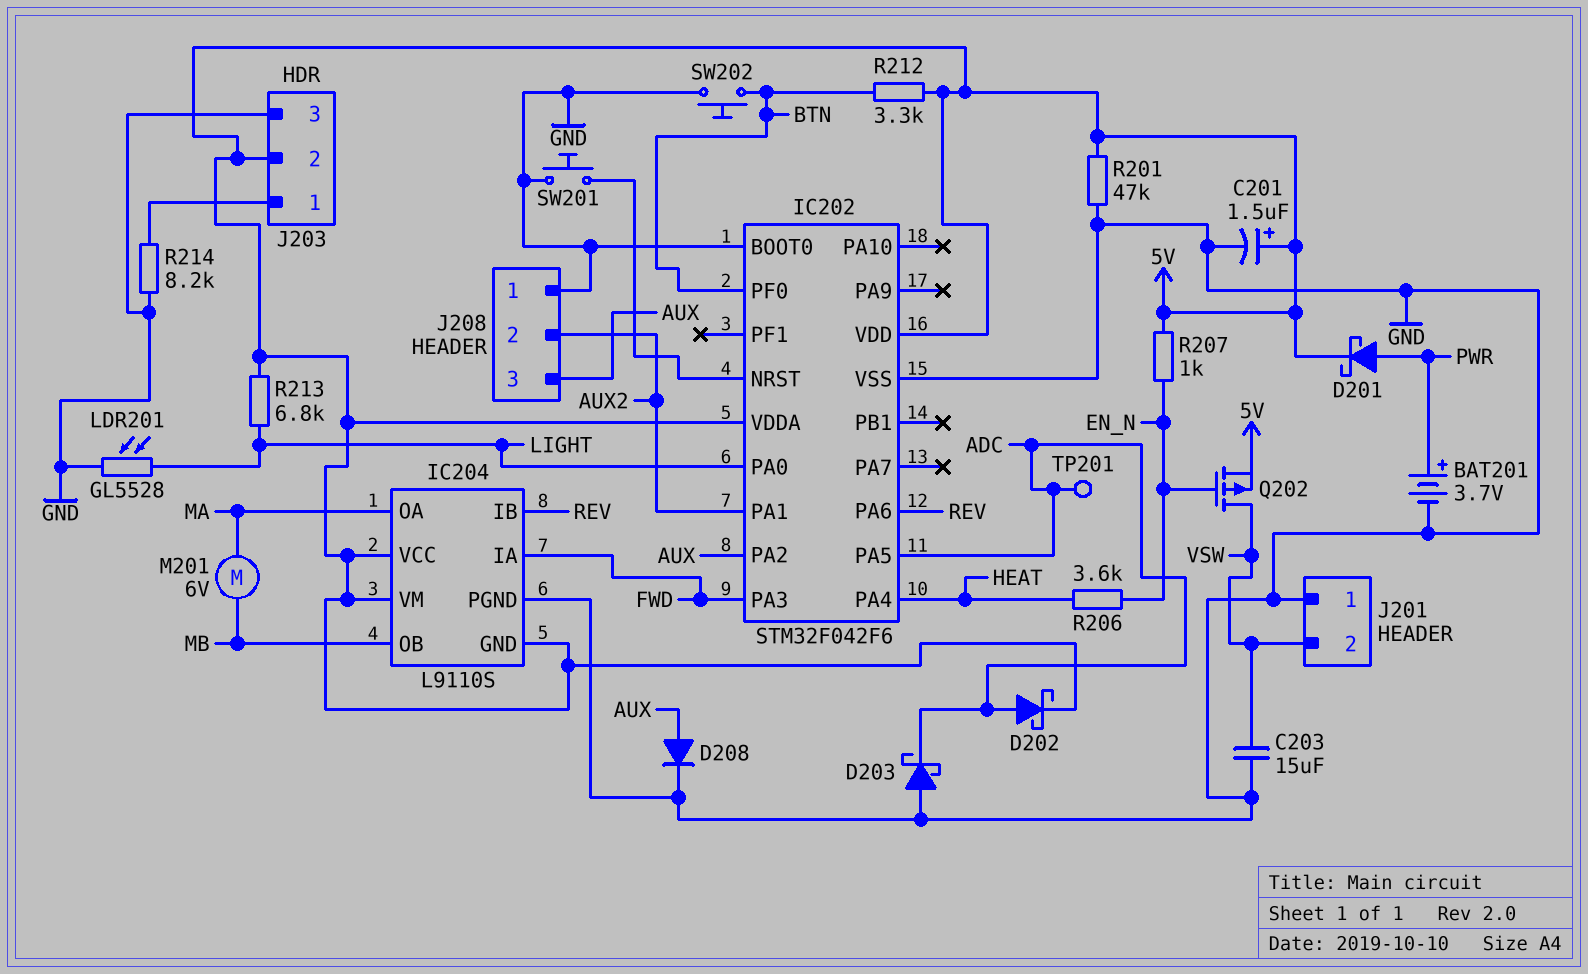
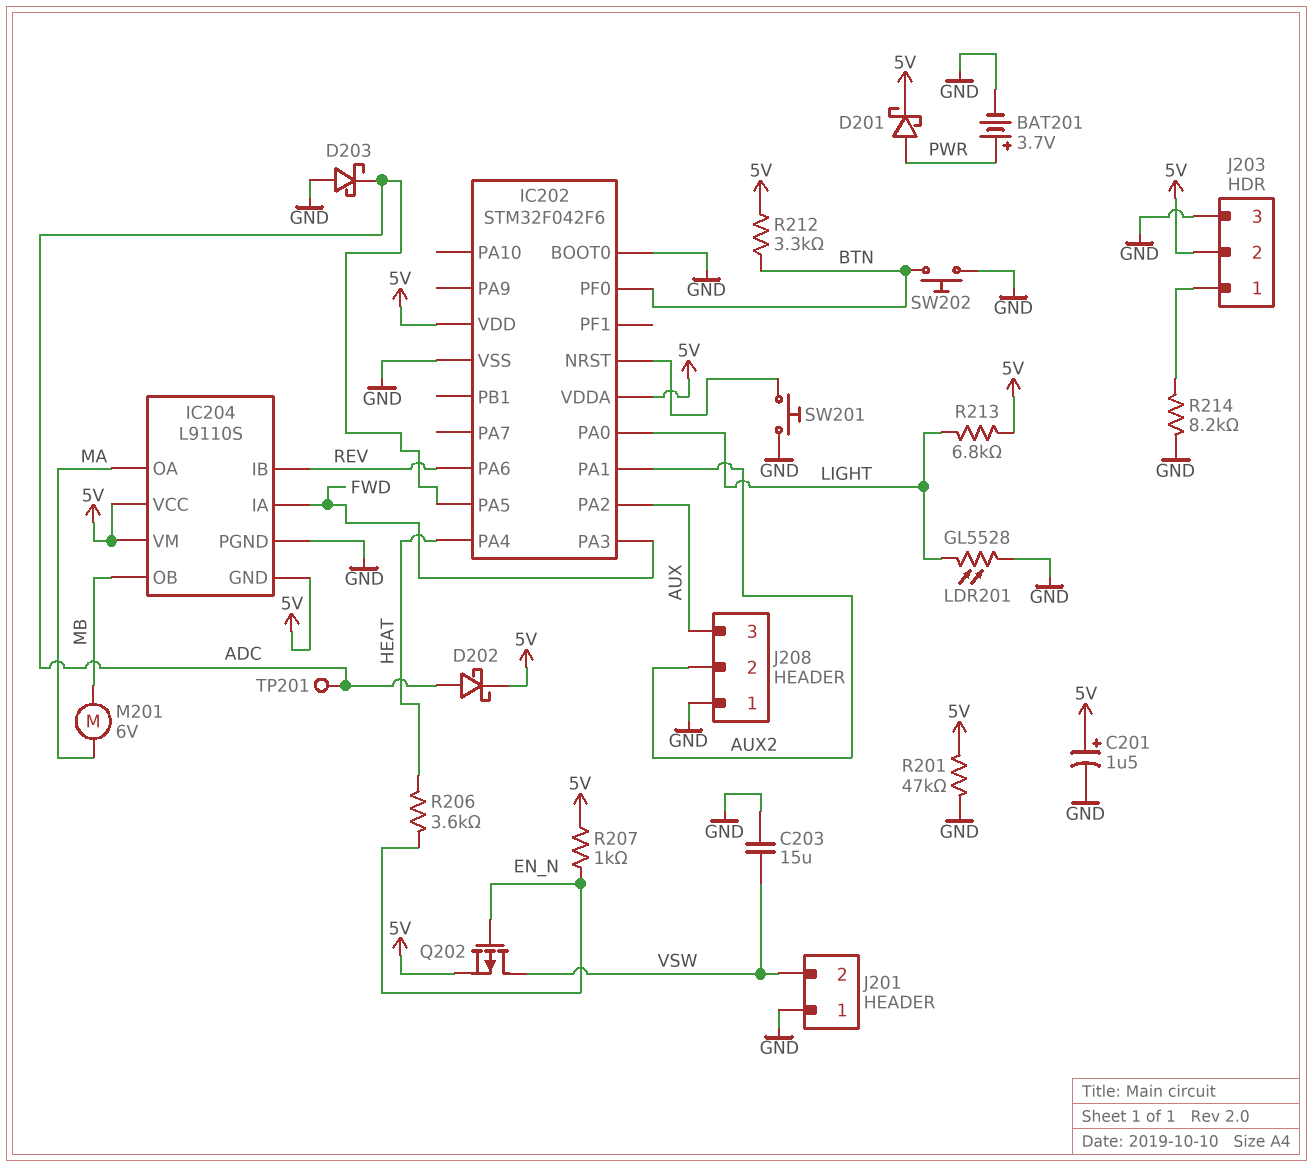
D208: diode (A AUX, K GND) -> none

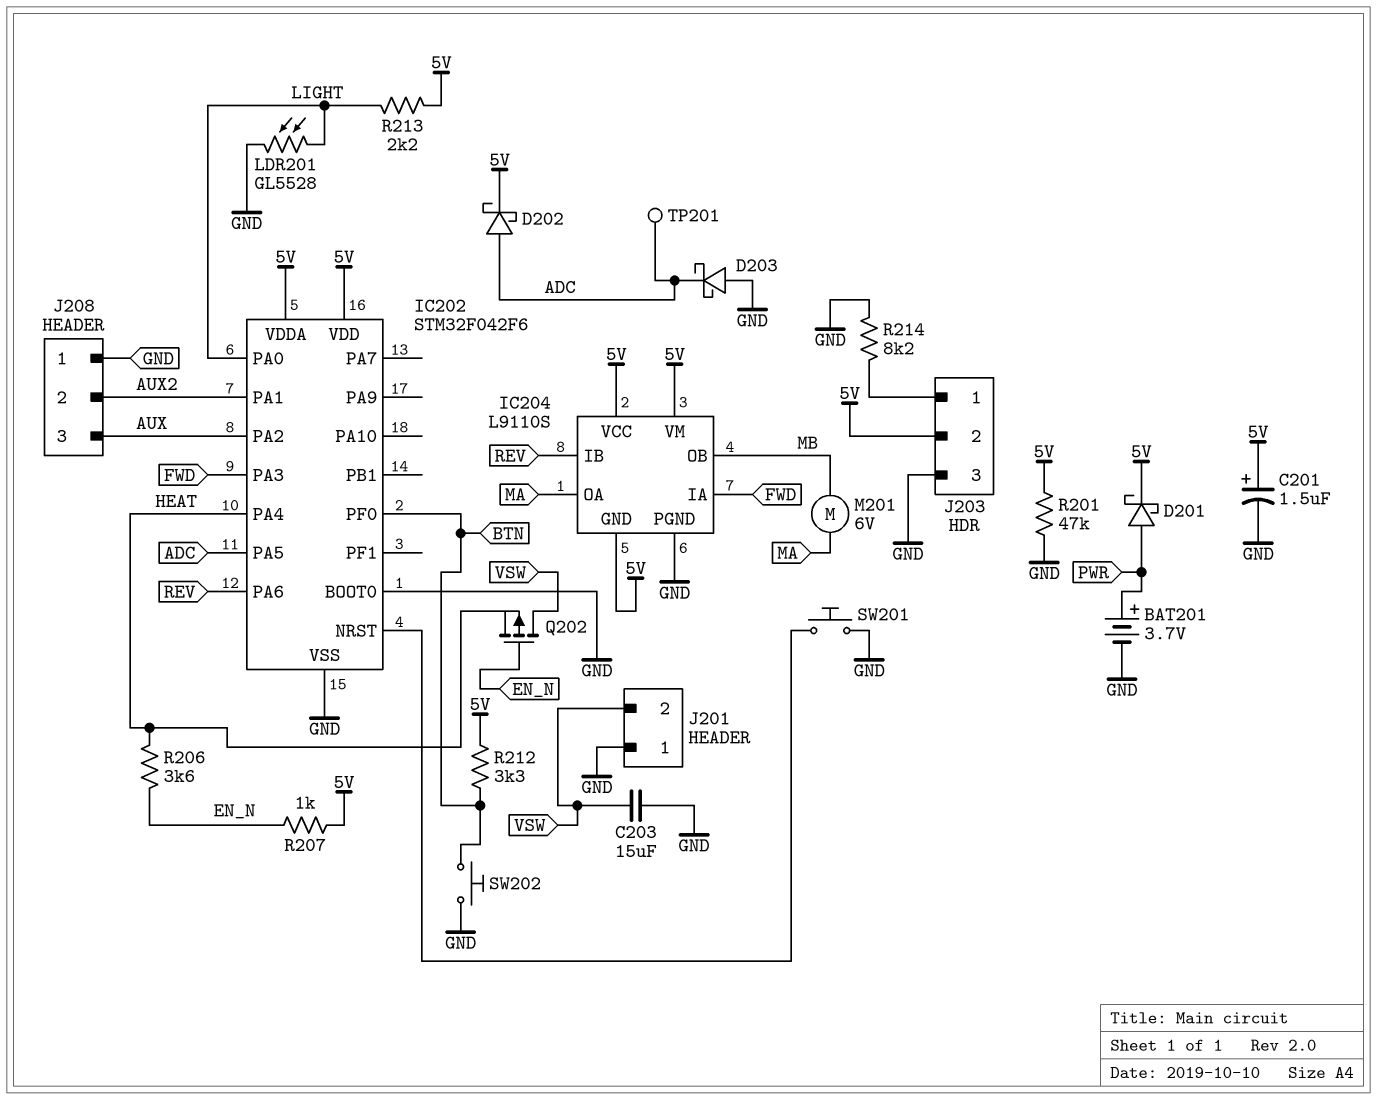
Q202: PMOS (G EN_N, D VSW, S 5V) -> PMOS (G EN_N, D VSW, S HEAT)
R213: 6.8k (5V, LIGHT) -> 2.2k (5V, LIGHT)

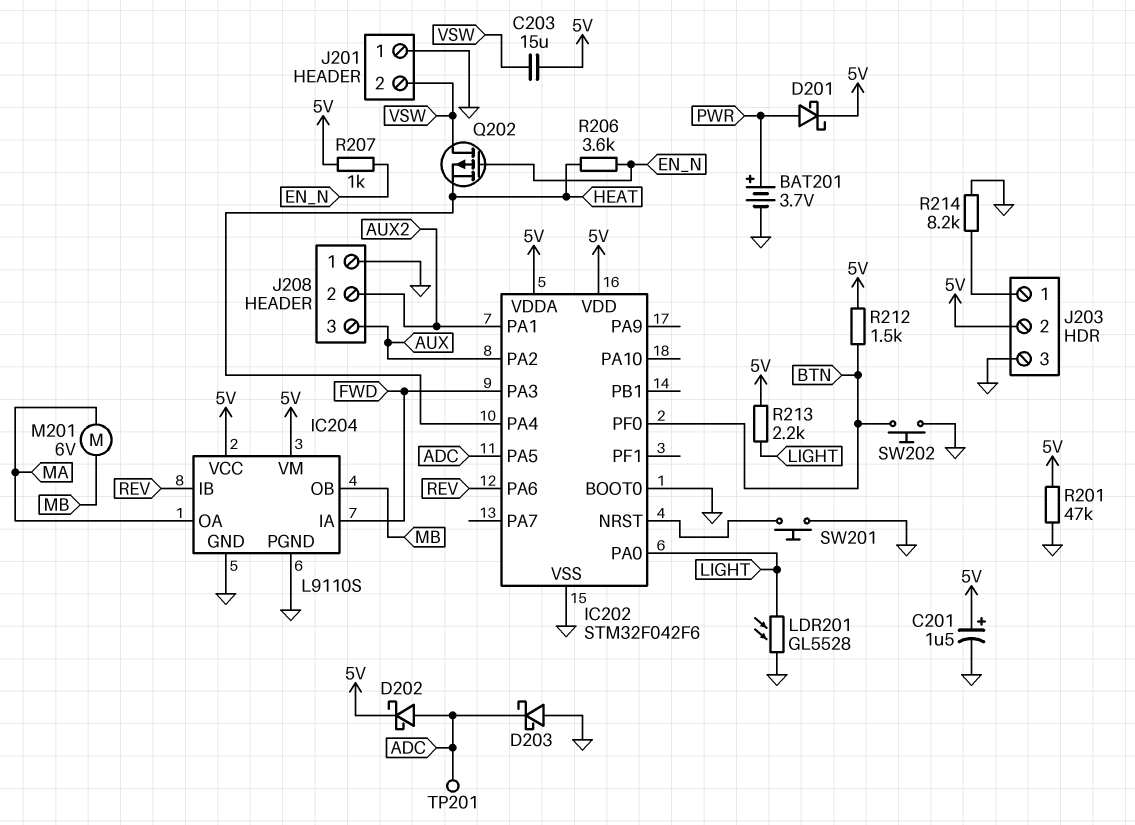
C203: 15uF (GND, VSW) -> 15uF (5V, VSW)
IC204 pin GND: 5V -> GND
R212: 3.3k (5V, BTN) -> 1.5k (5V, BTN)

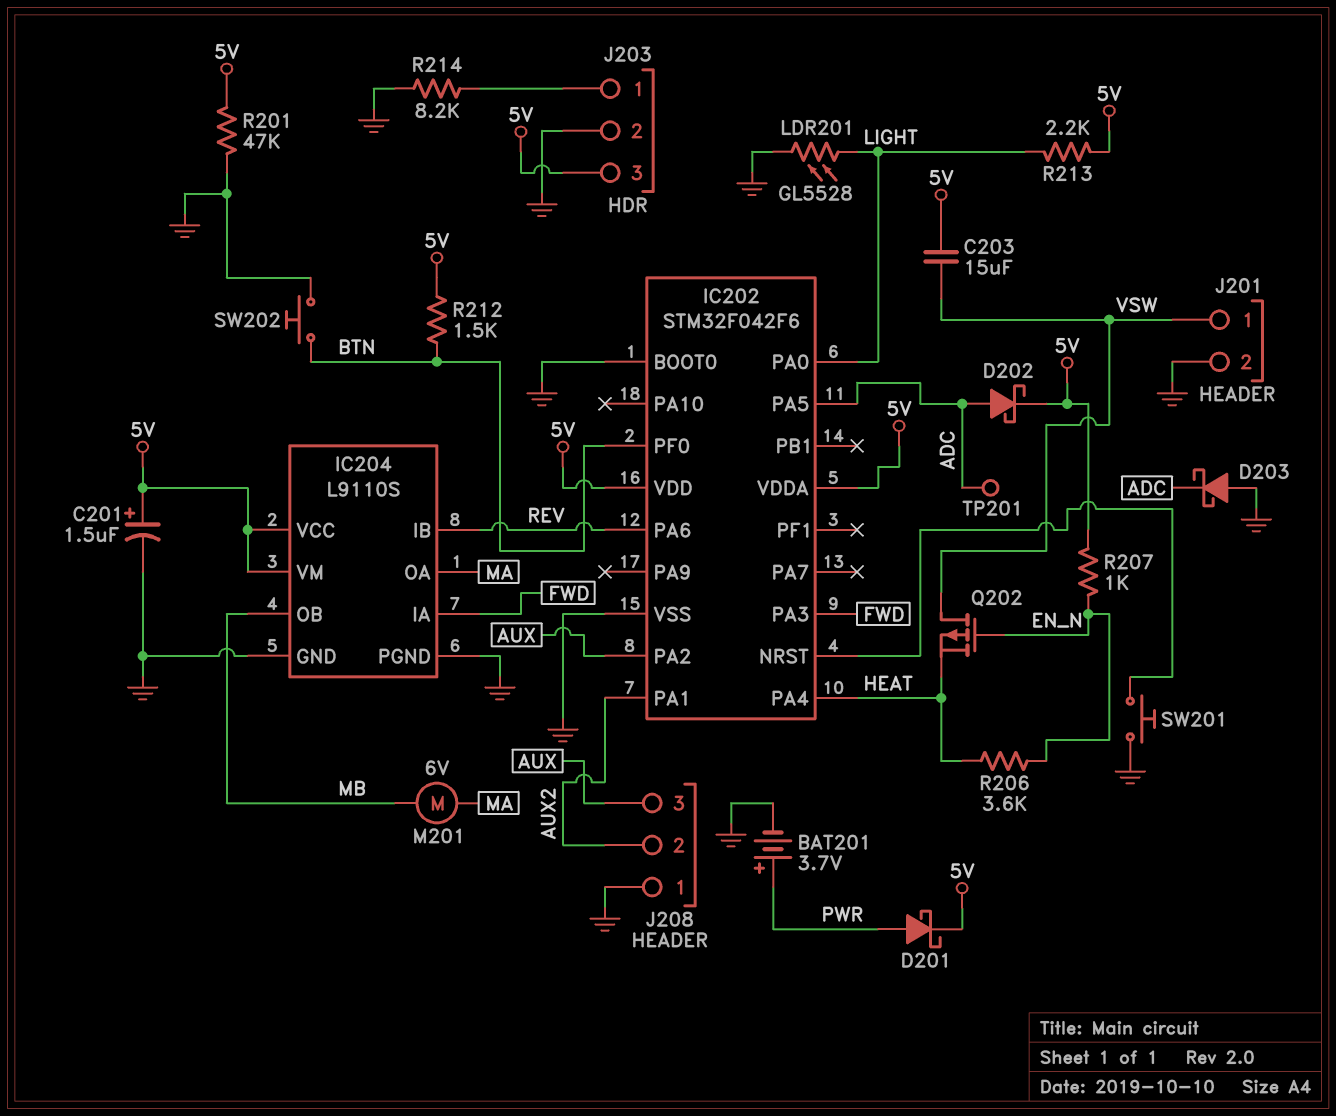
J201 pin 1: GND -> VSW
J201 pin 2: VSW -> GND
J203 pin 2: 5V -> GND
J203 pin 3: GND -> 5V

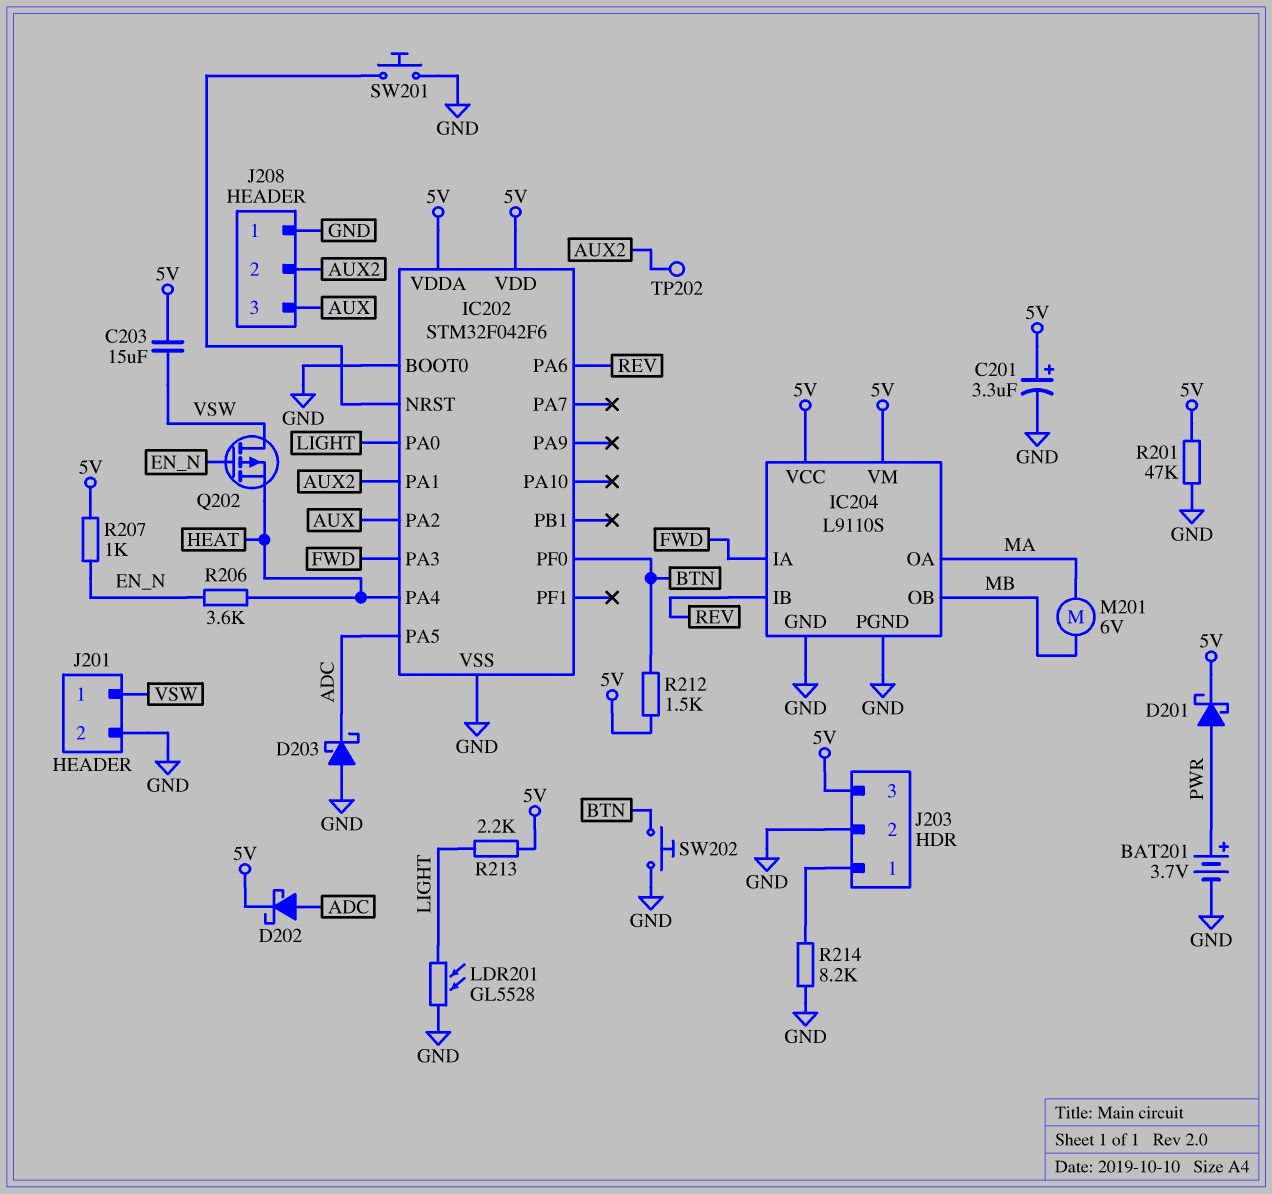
C201: 1.5uF (plus 5V, minus GND) -> 3.3uF (plus 5V, minus GND)
TP201: test point (ADC) -> none
TP202: none -> test point (AUX2)

